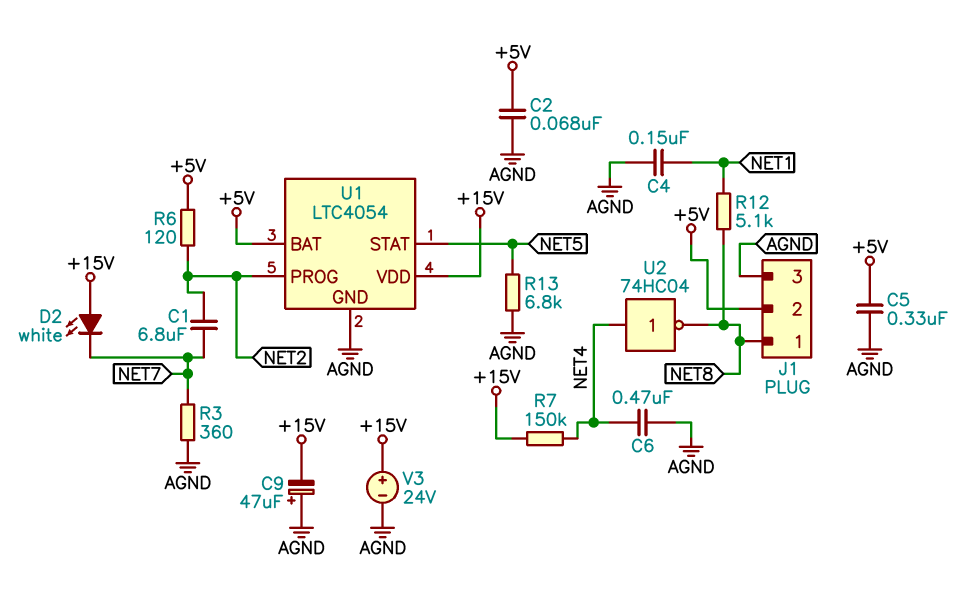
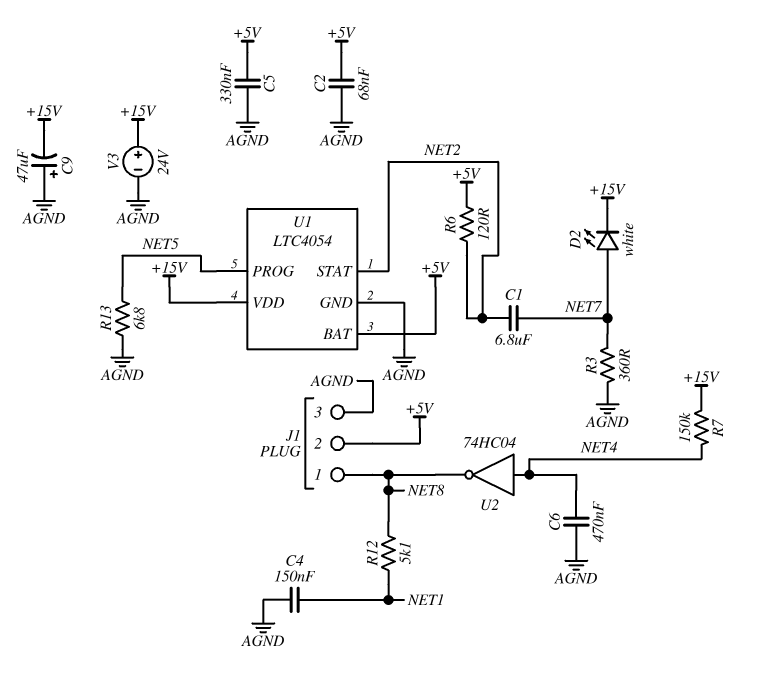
D2: LED white (A +15V, K NET7) -> LED white (A NET7, K +15V)
U1 pin PROG: NET2 -> NET5
U1 pin STAT: NET5 -> NET2

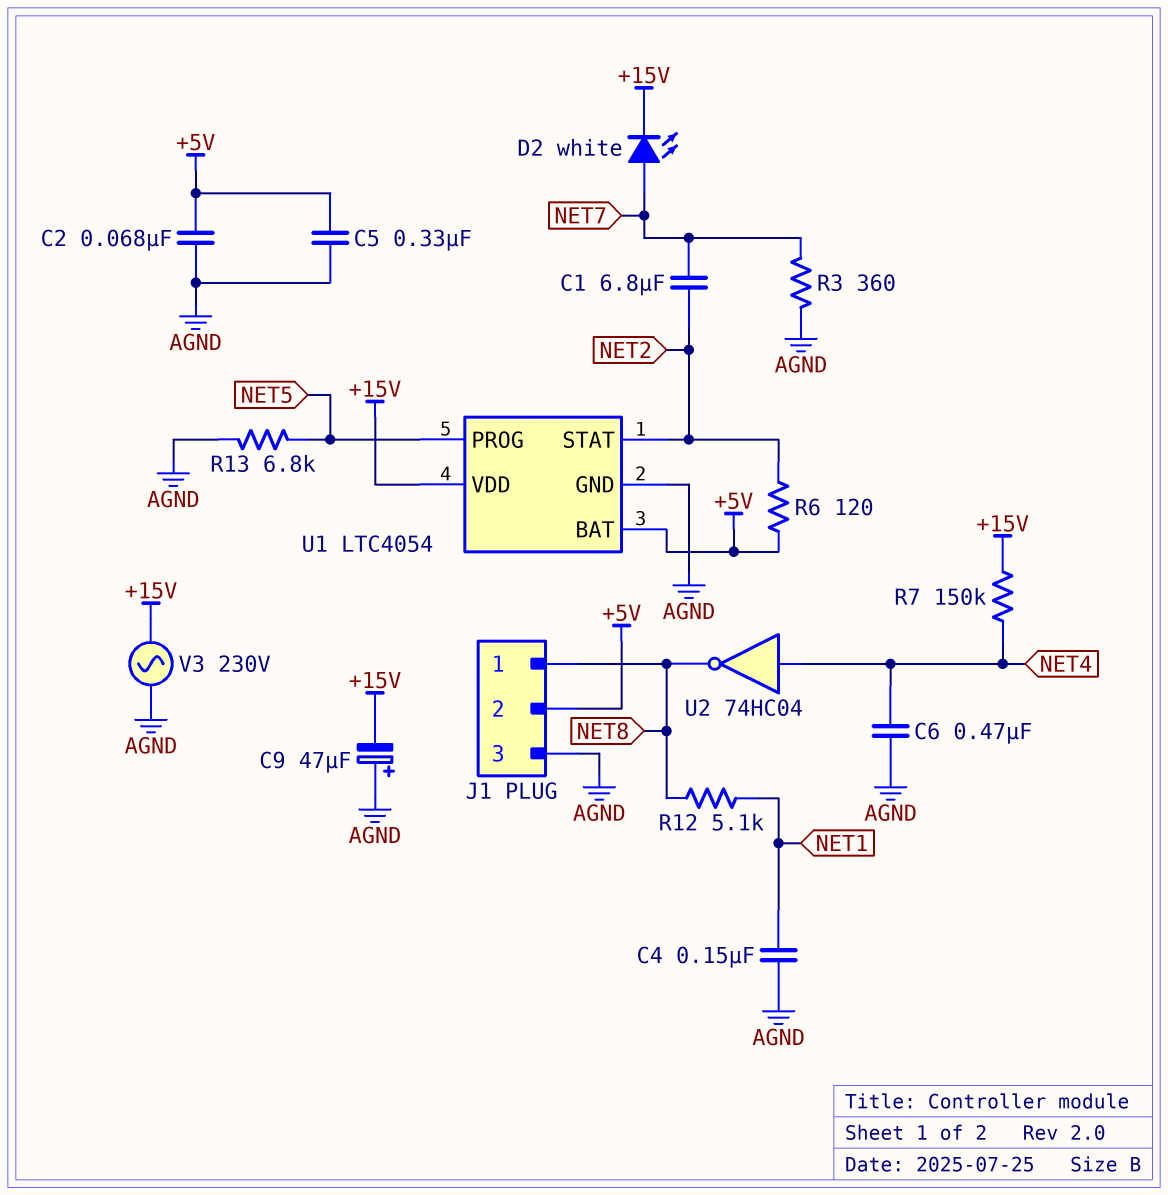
V3: 24V (plus +15V, minus AGND) -> AC 230V (+15V, AGND)

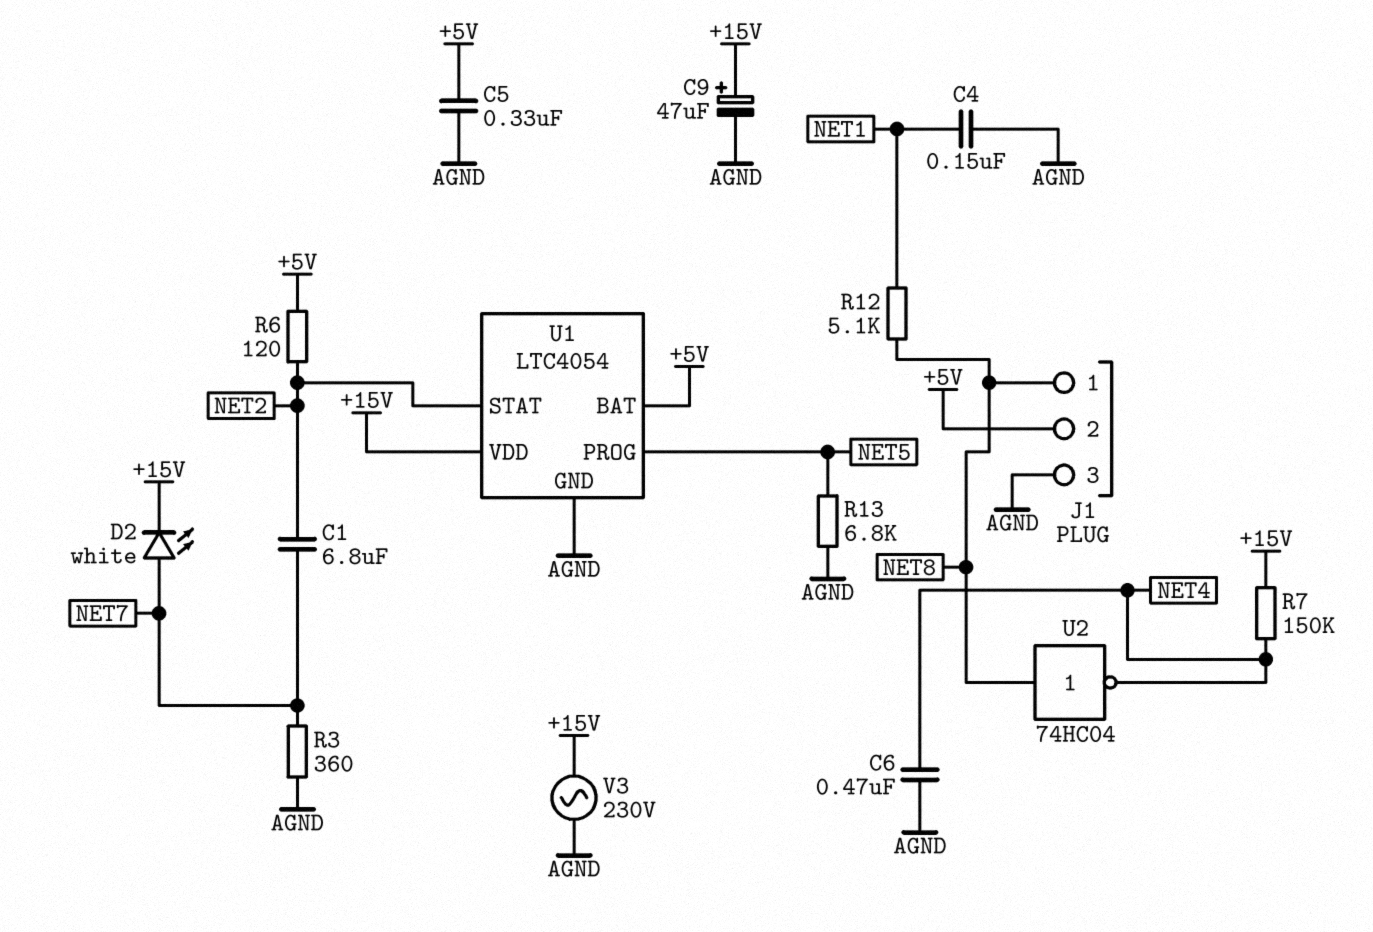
C2: 68nF (+5V, AGND) -> none
C9: 47uF (plus AGND, minus +15V) -> 47uF (plus +15V, minus AGND)
U2: NOT 74HC04 (in NET4, out NET8) -> NOT 74HC04 (in NET8, out NET4)

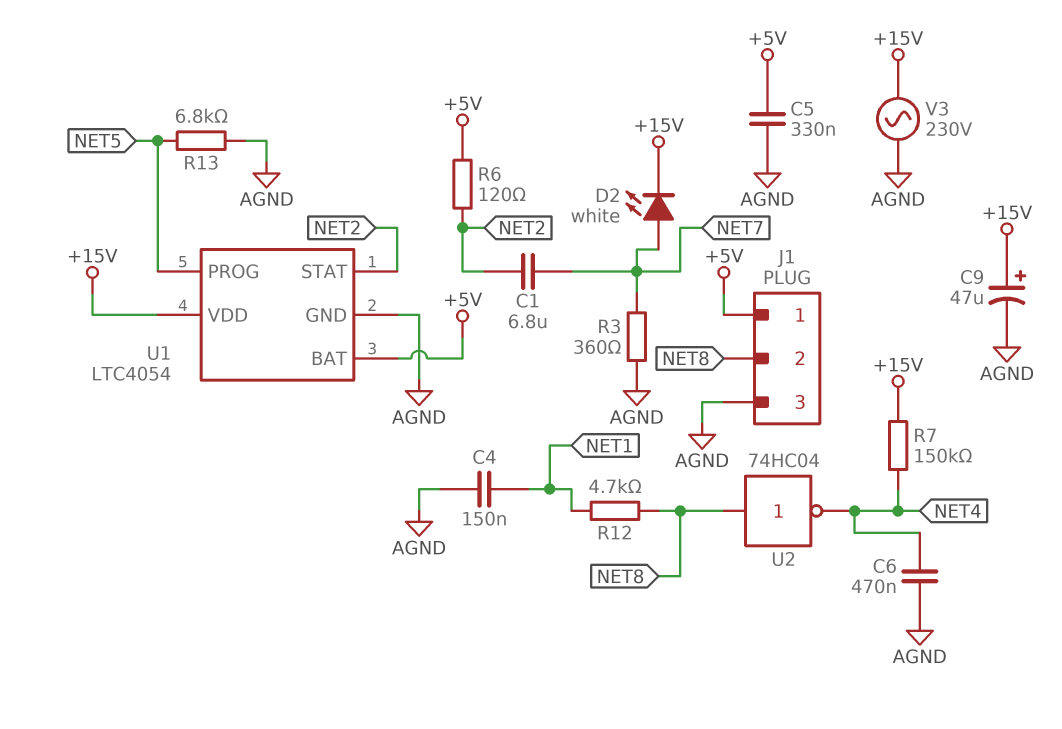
J1 pin 1: NET8 -> +5V
J1 pin 2: +5V -> NET8
R12: 5.1k (NET1, NET8) -> 4.7k (NET1, NET8)

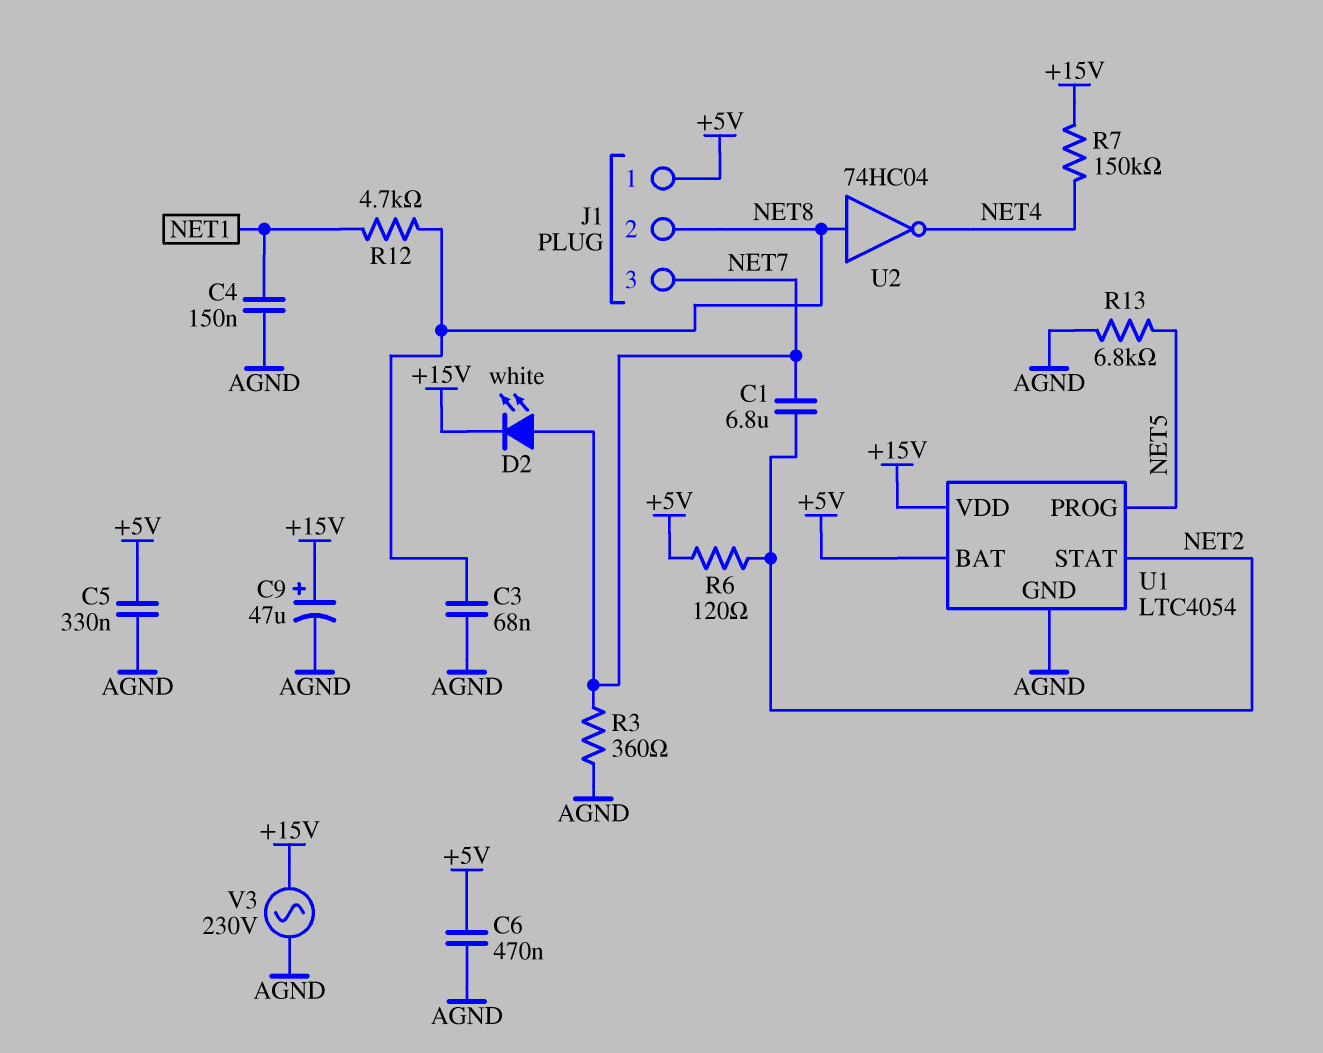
C3: none -> 68nF (AGND, NET8)
C6: 470nF (AGND, NET4) -> 470nF (+5V, AGND)
J1 pin 3: AGND -> NET7

